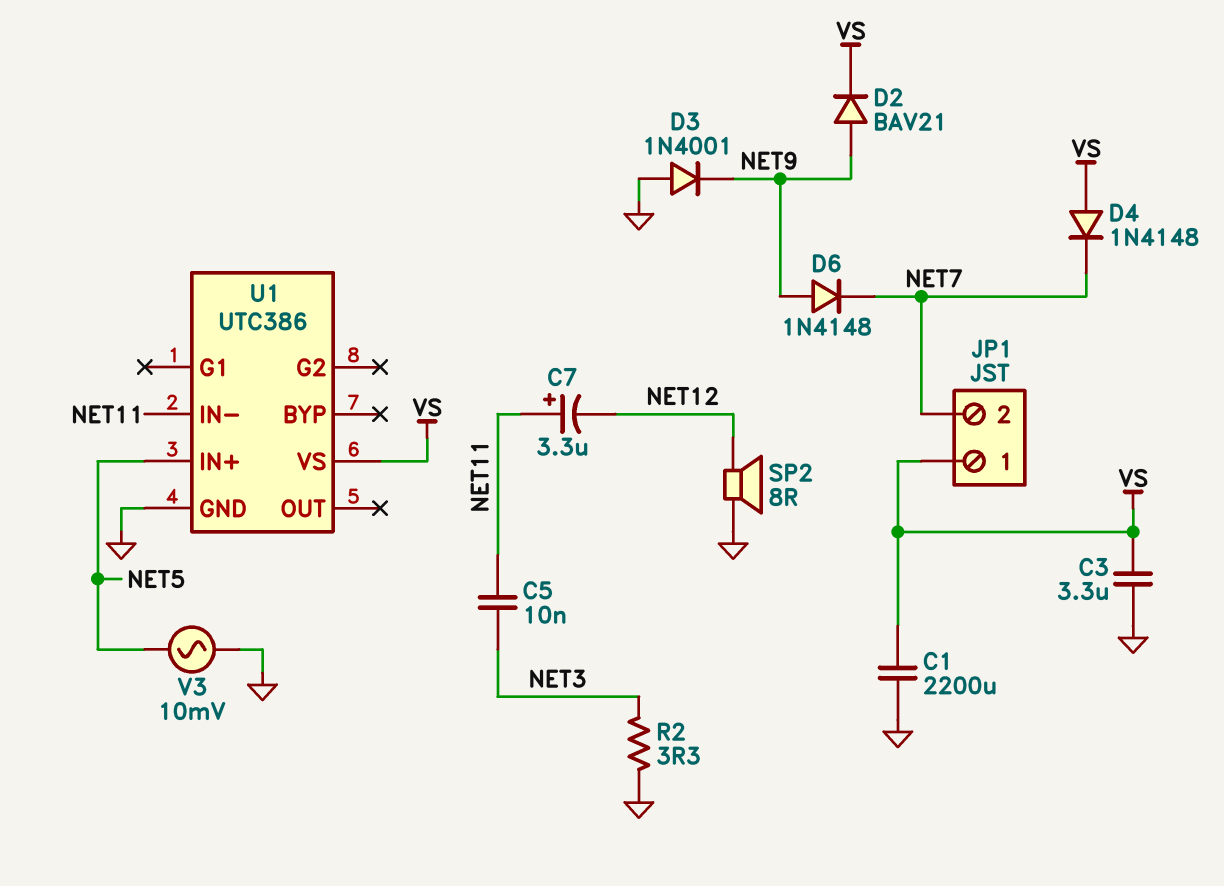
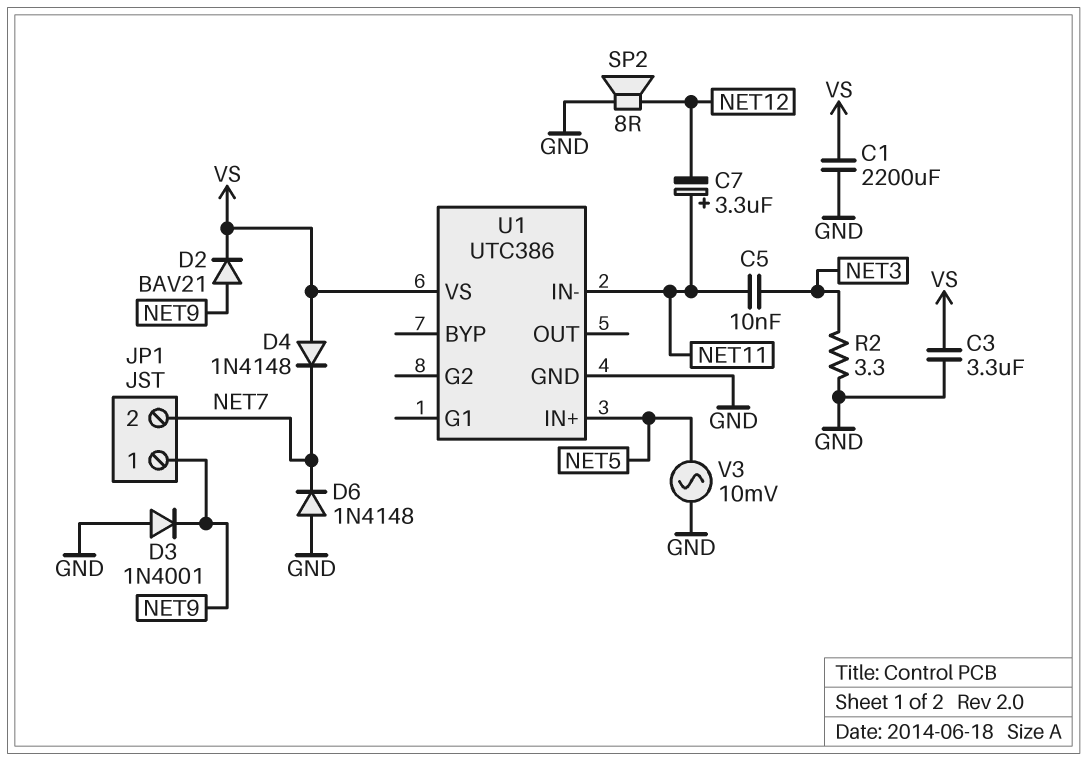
D6: diode 1N4148 (A NET9, K NET7) -> diode 1N4148 (A GND, K NET7)
JP1 pin 1: VS -> NET9

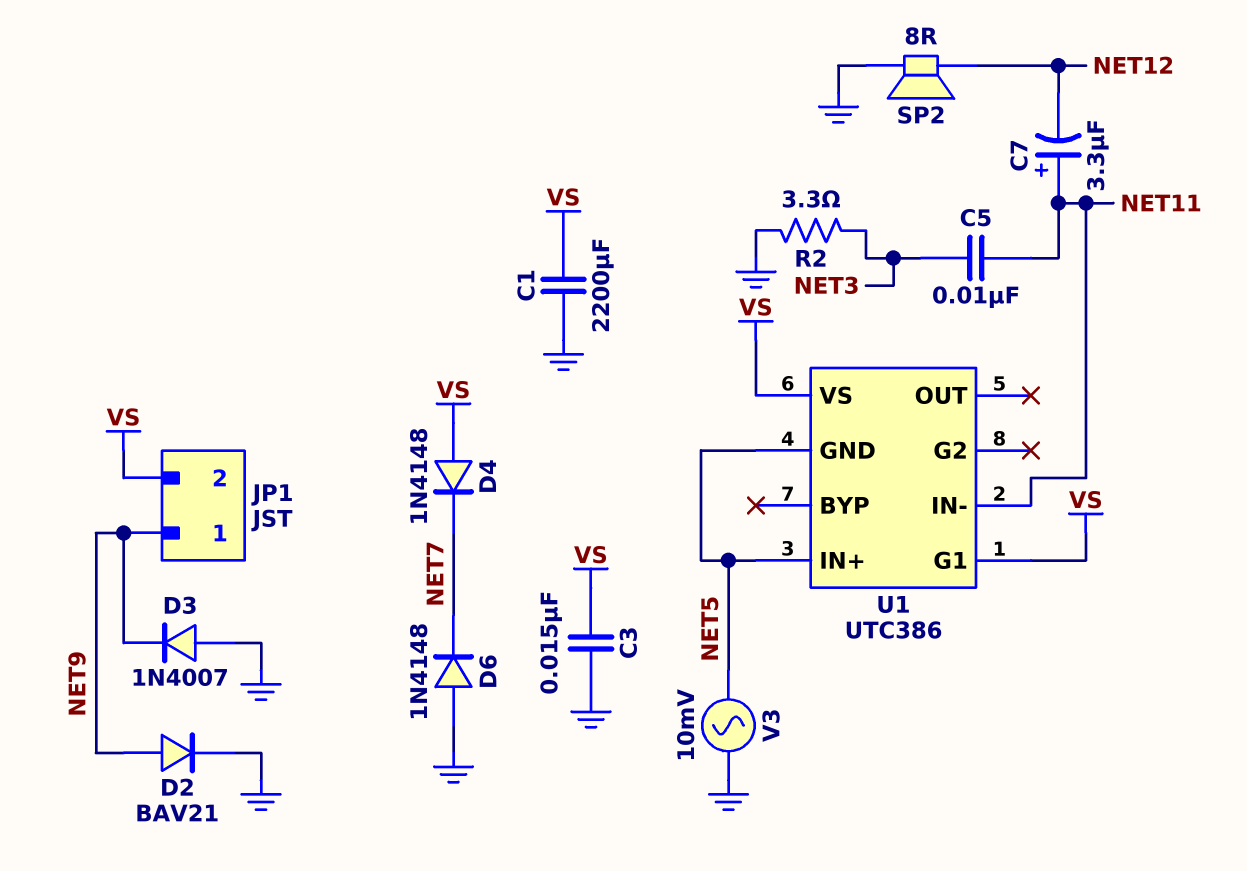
C3: 3.3uF (GND, VS) -> 15nF (GND, VS)
D2: diode BAV21 (A NET9, K VS) -> diode BAV21 (A NET9, K GND)
D3: diode 1N4001 (A GND, K NET9) -> diode 1N4007 (A GND, K NET9)
JP1 pin 2: NET7 -> VS
U1 pin G1: none -> VS
U1 pin GND: GND -> NET5

